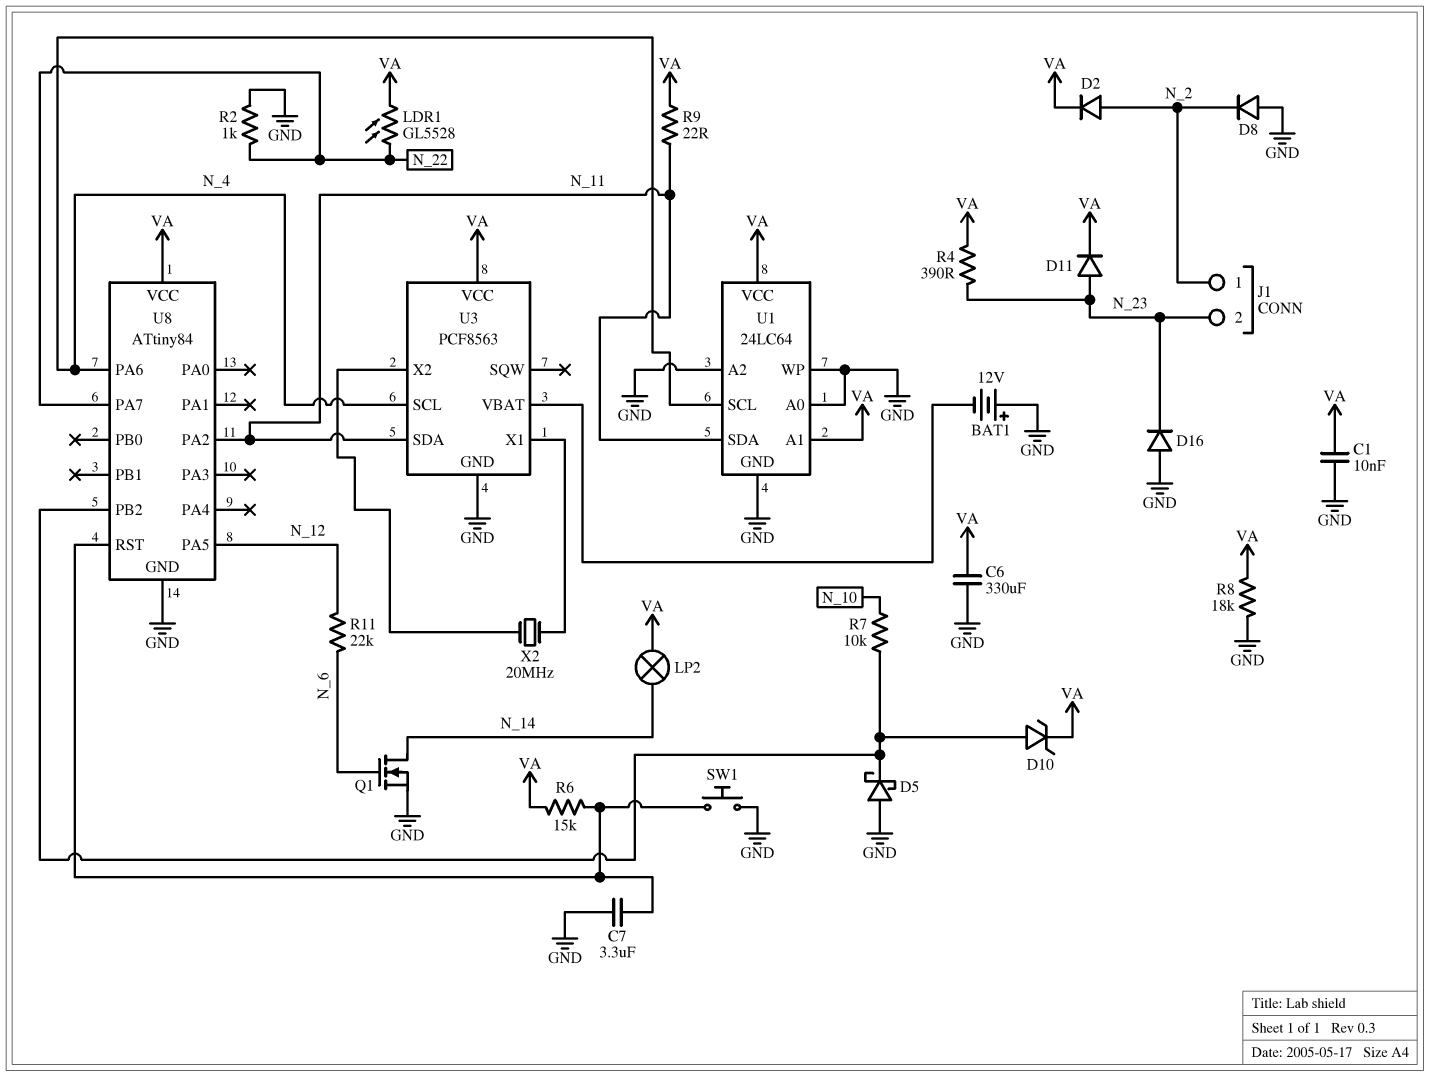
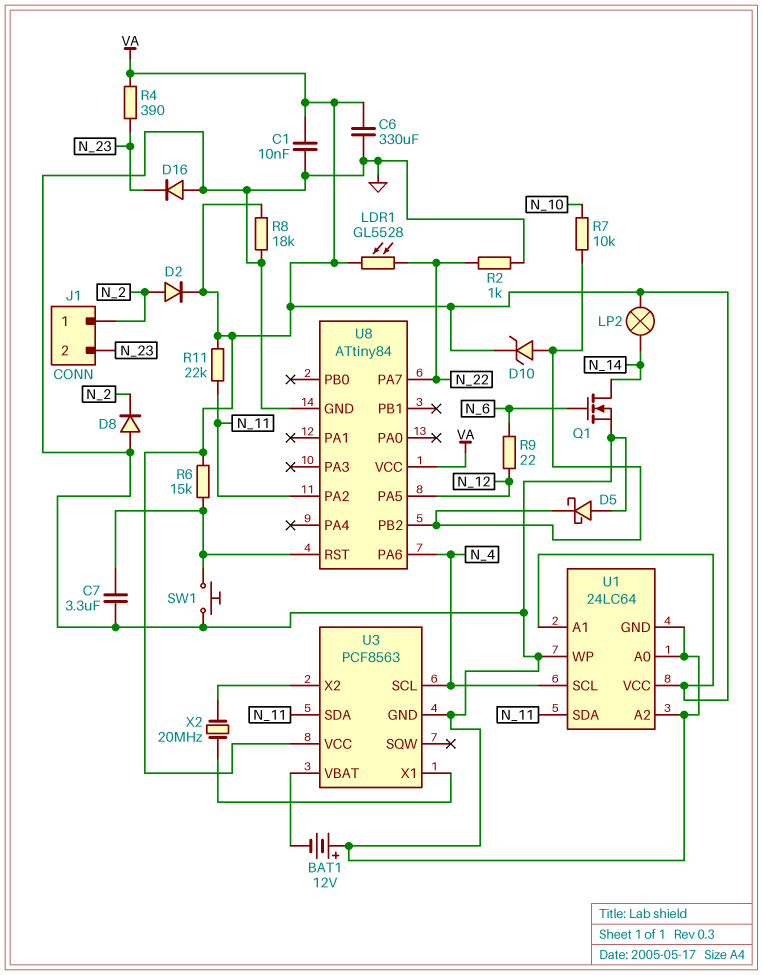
D11: diode (A N_23, K VA) -> none
R9: 22 (N_11, VA) -> 22 (N_6, N_12)
R11: 22k (N_6, N_12) -> 22k (N_11, VA)

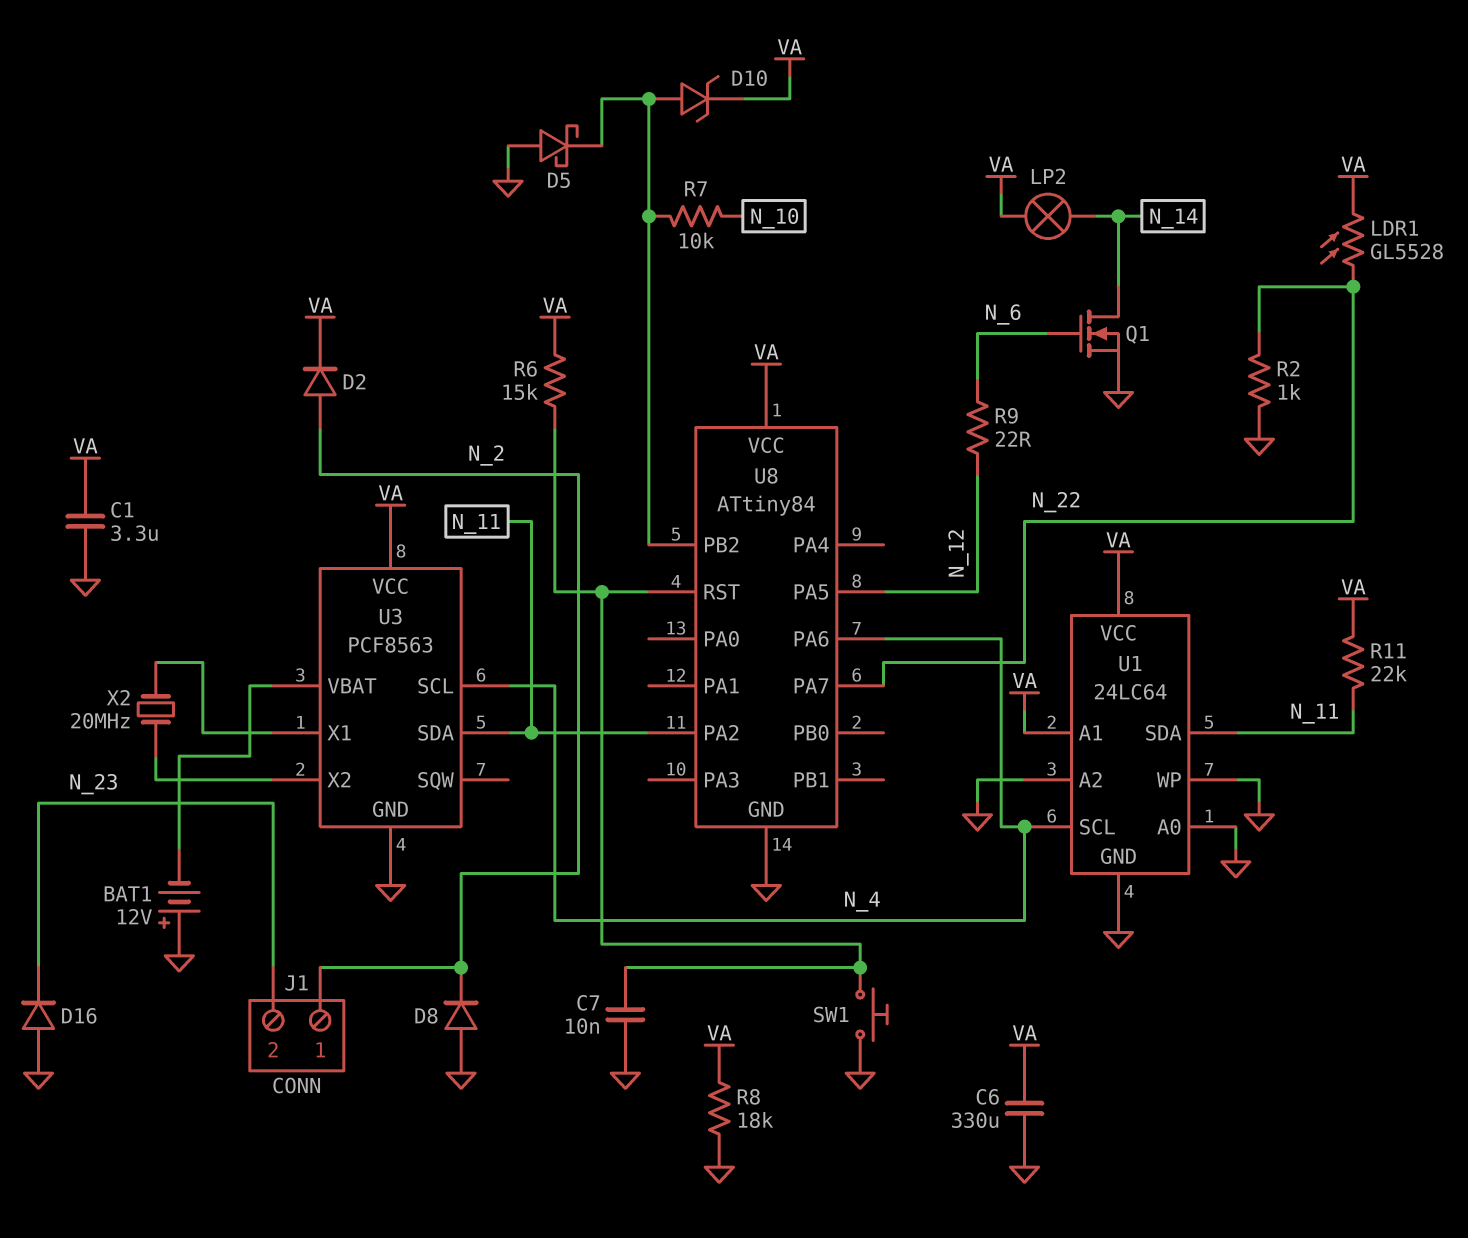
C1: 10nF (GND, VA) -> 3.3uF (GND, VA)
C7: 3.3uF (GND, U8/RST) -> 10nF (GND, U8/RST)
R4: 390 (N_23, VA) -> none

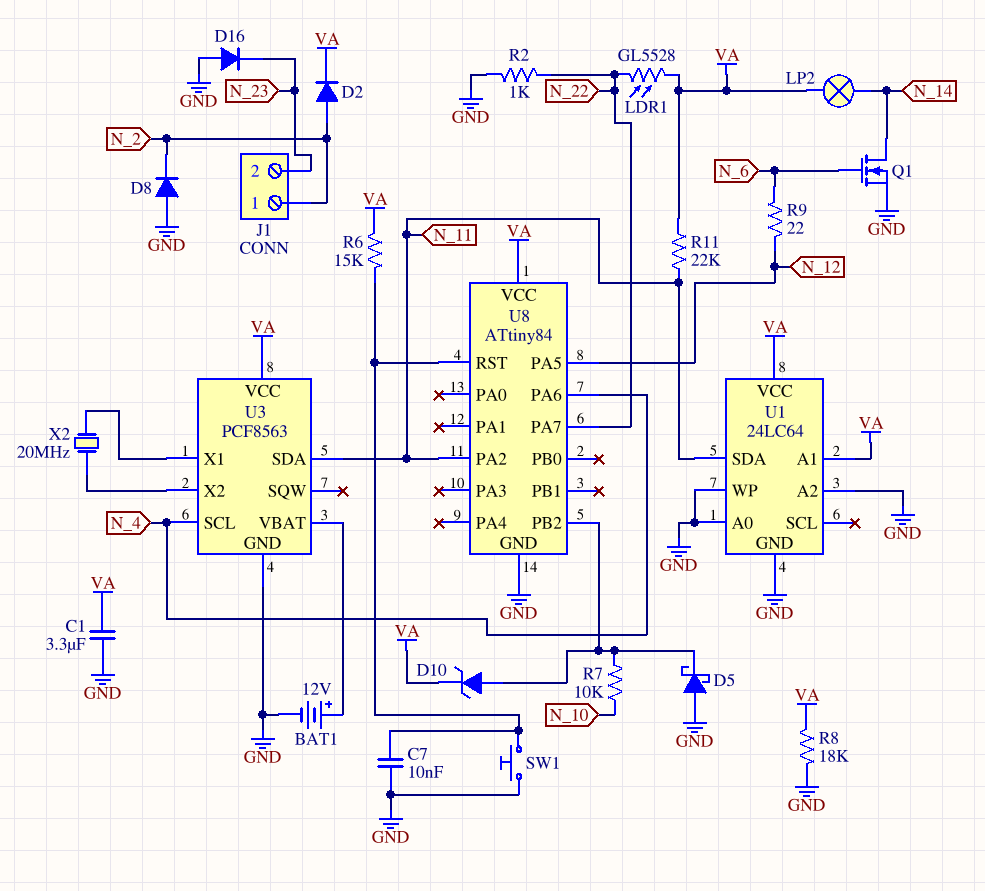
BAT1: 12V (plus GND, minus U3/VBAT) -> 12V (plus U3/VBAT, minus GND)
C6: 330uF (GND, VA) -> none
U1 pin SCL: N_4 -> none

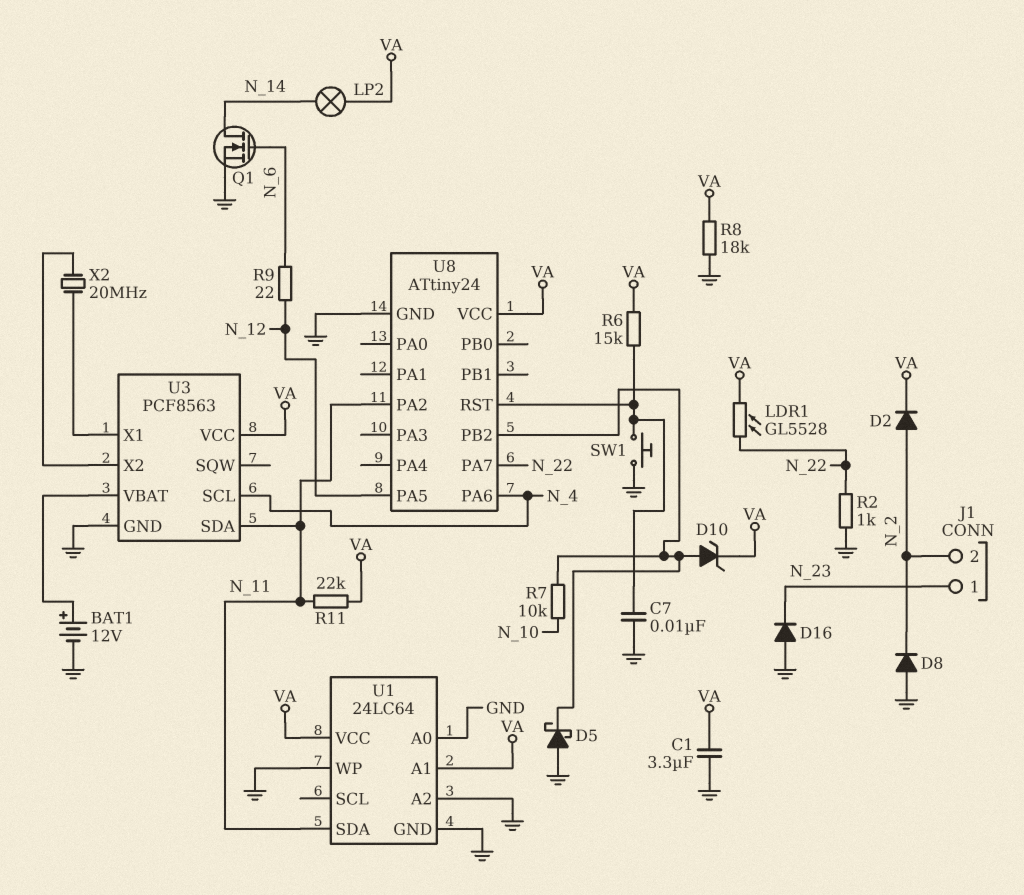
J1 pin 1: N_2 -> N_23
J1 pin 2: N_23 -> N_2
U8: ATtiny84 -> ATtiny24

